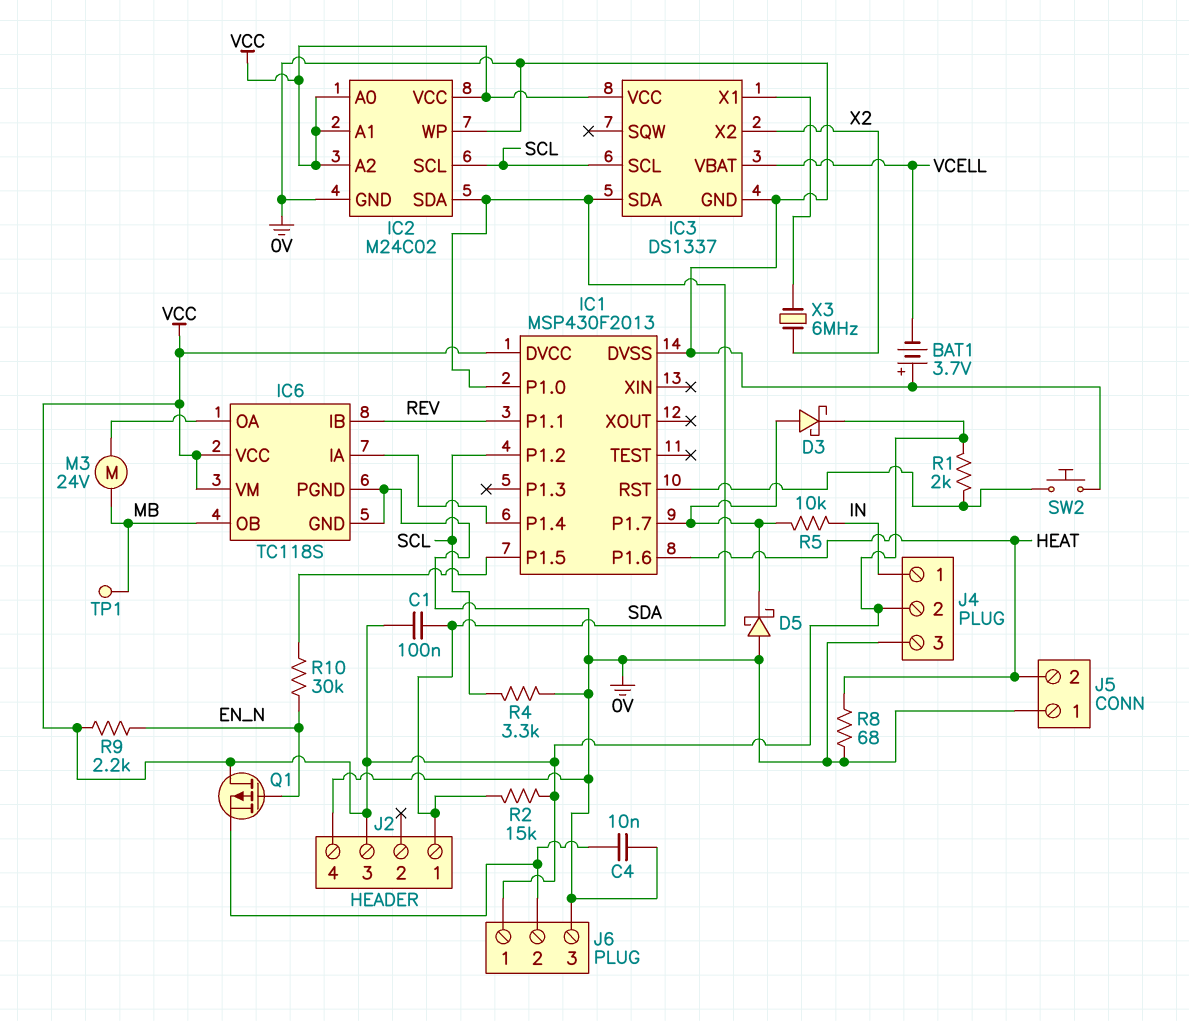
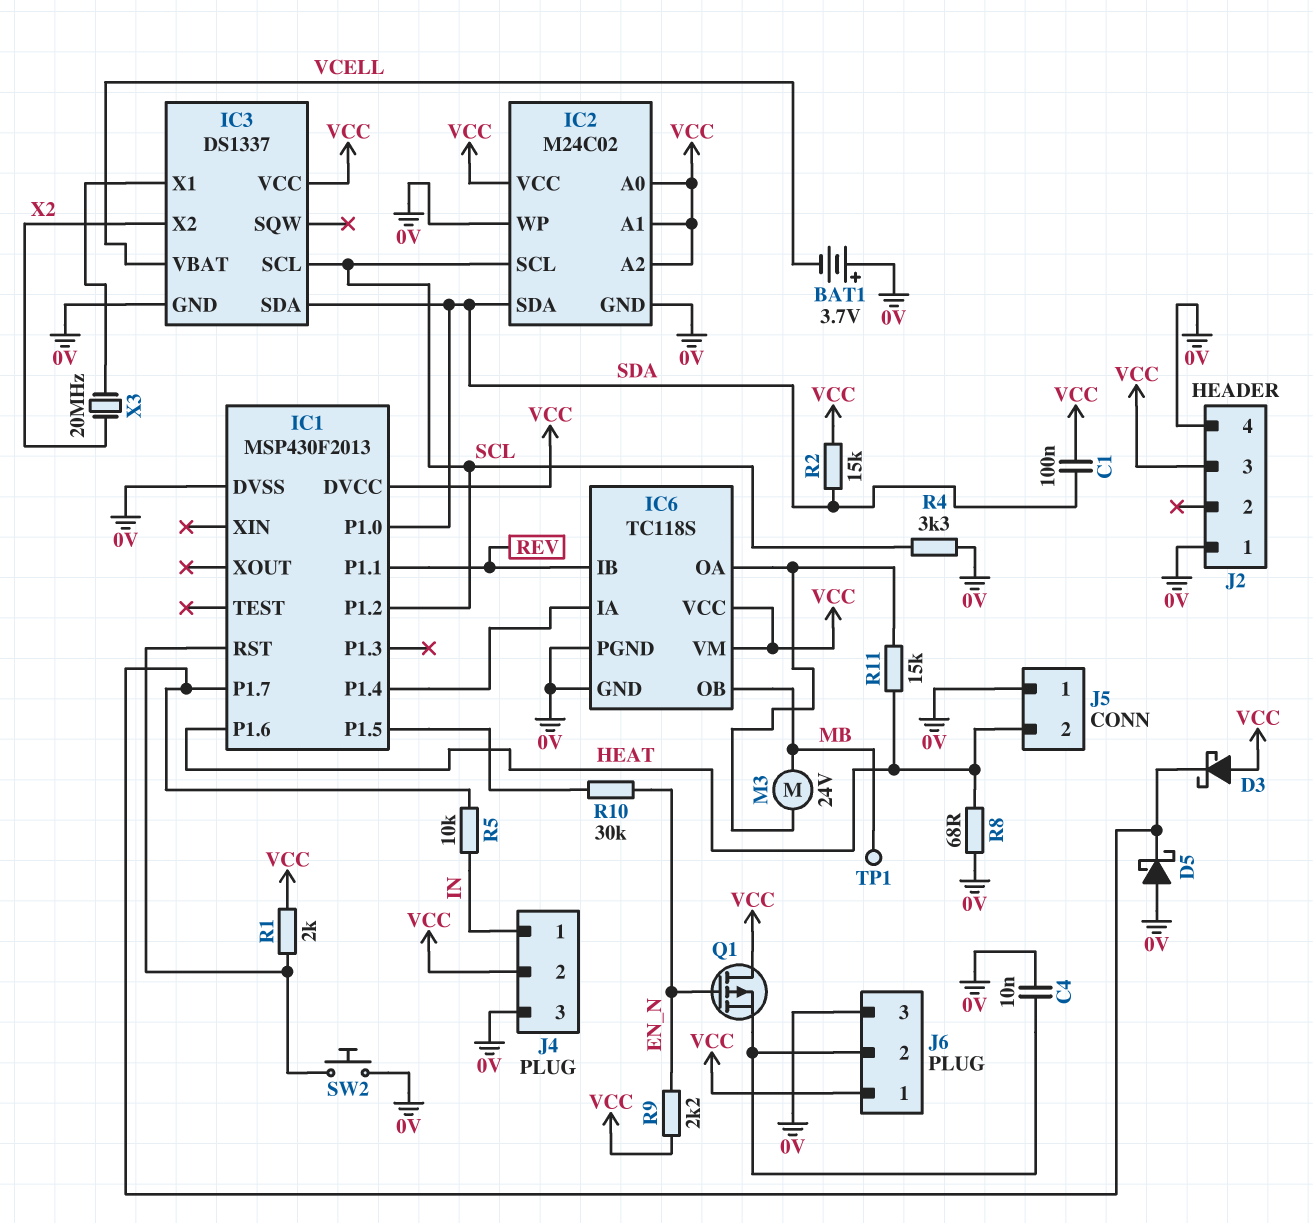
D3: schottky (A IC1/P1.7, K VCC) -> schottky (A VCC, K IC1/P1.7)
J2 pin 1: SDA -> 0V
R11: none -> 15k (HEAT, IC6/OA)
X3: 6MHz (IC3/X1, X2) -> 20MHz (IC3/X1, X2)

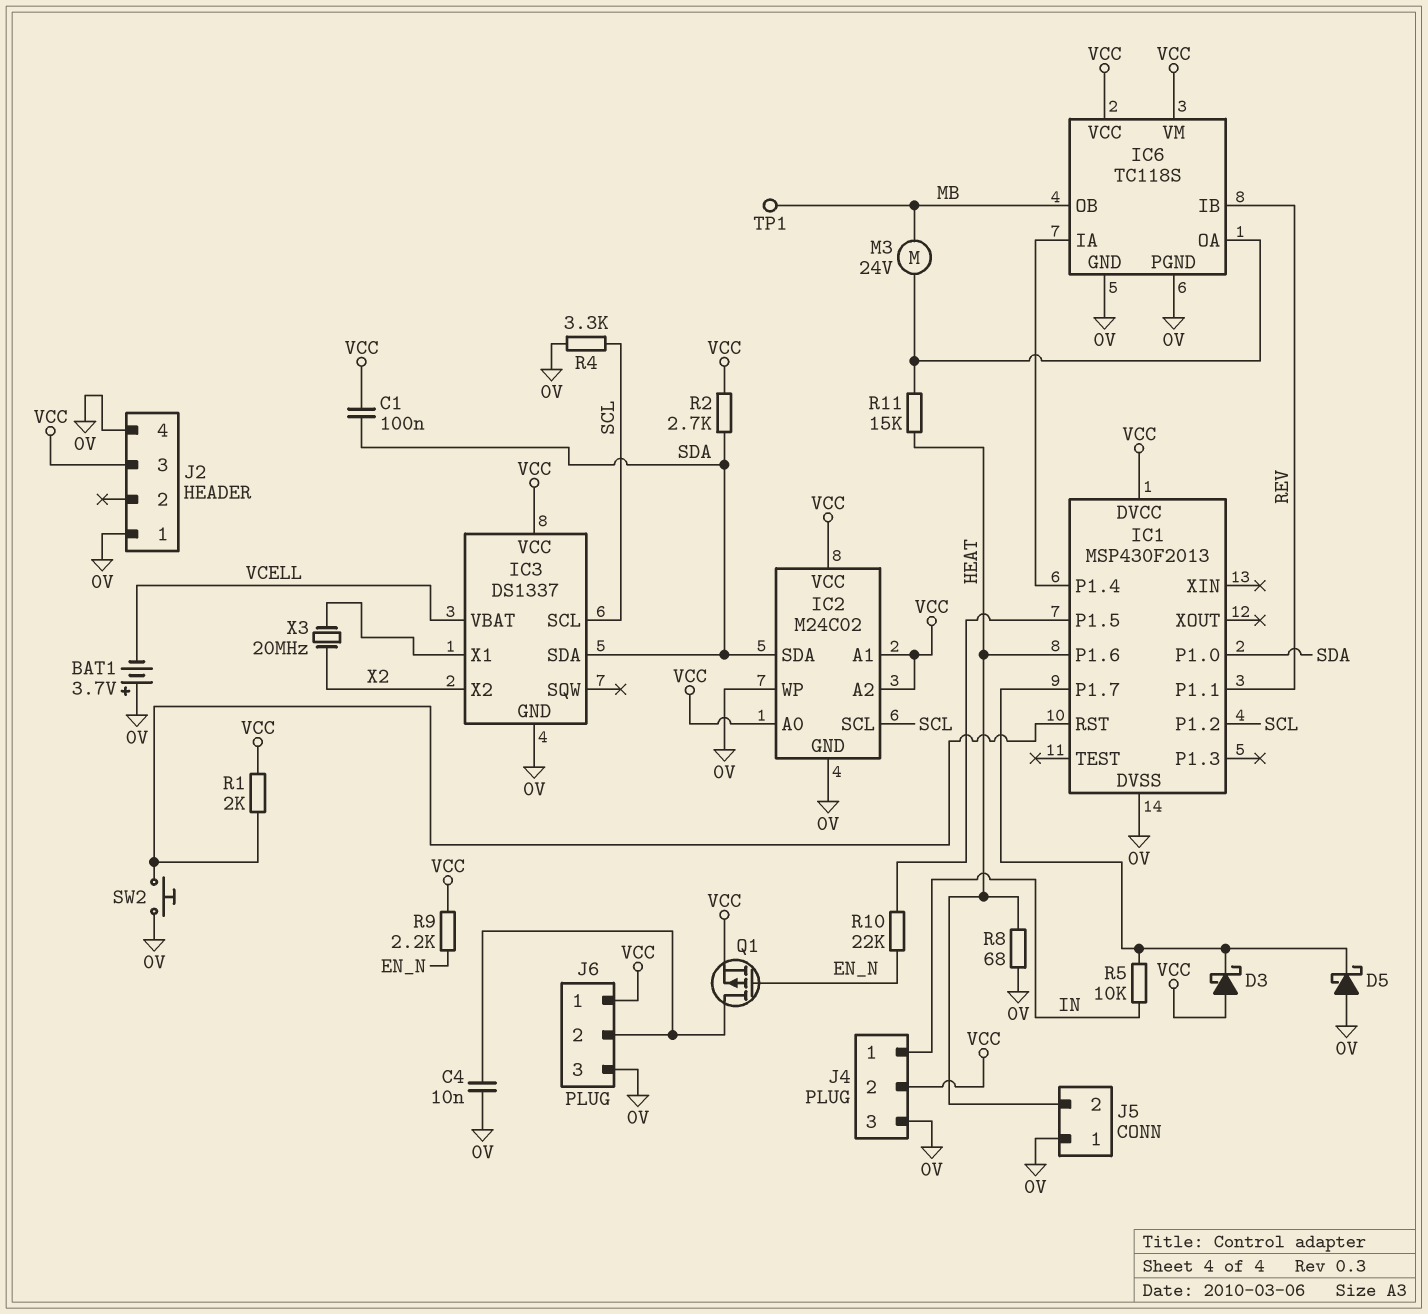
Q1: PMOS (G EN_N, D VCC, S J6/2) -> PMOS (G EN_N, D J6/2, S VCC)
R2: 15k (SDA, VCC) -> 2.7k (SDA, VCC)
R10: 30k (EN_N, IC1/P1.5) -> 22k (EN_N, IC1/P1.5)

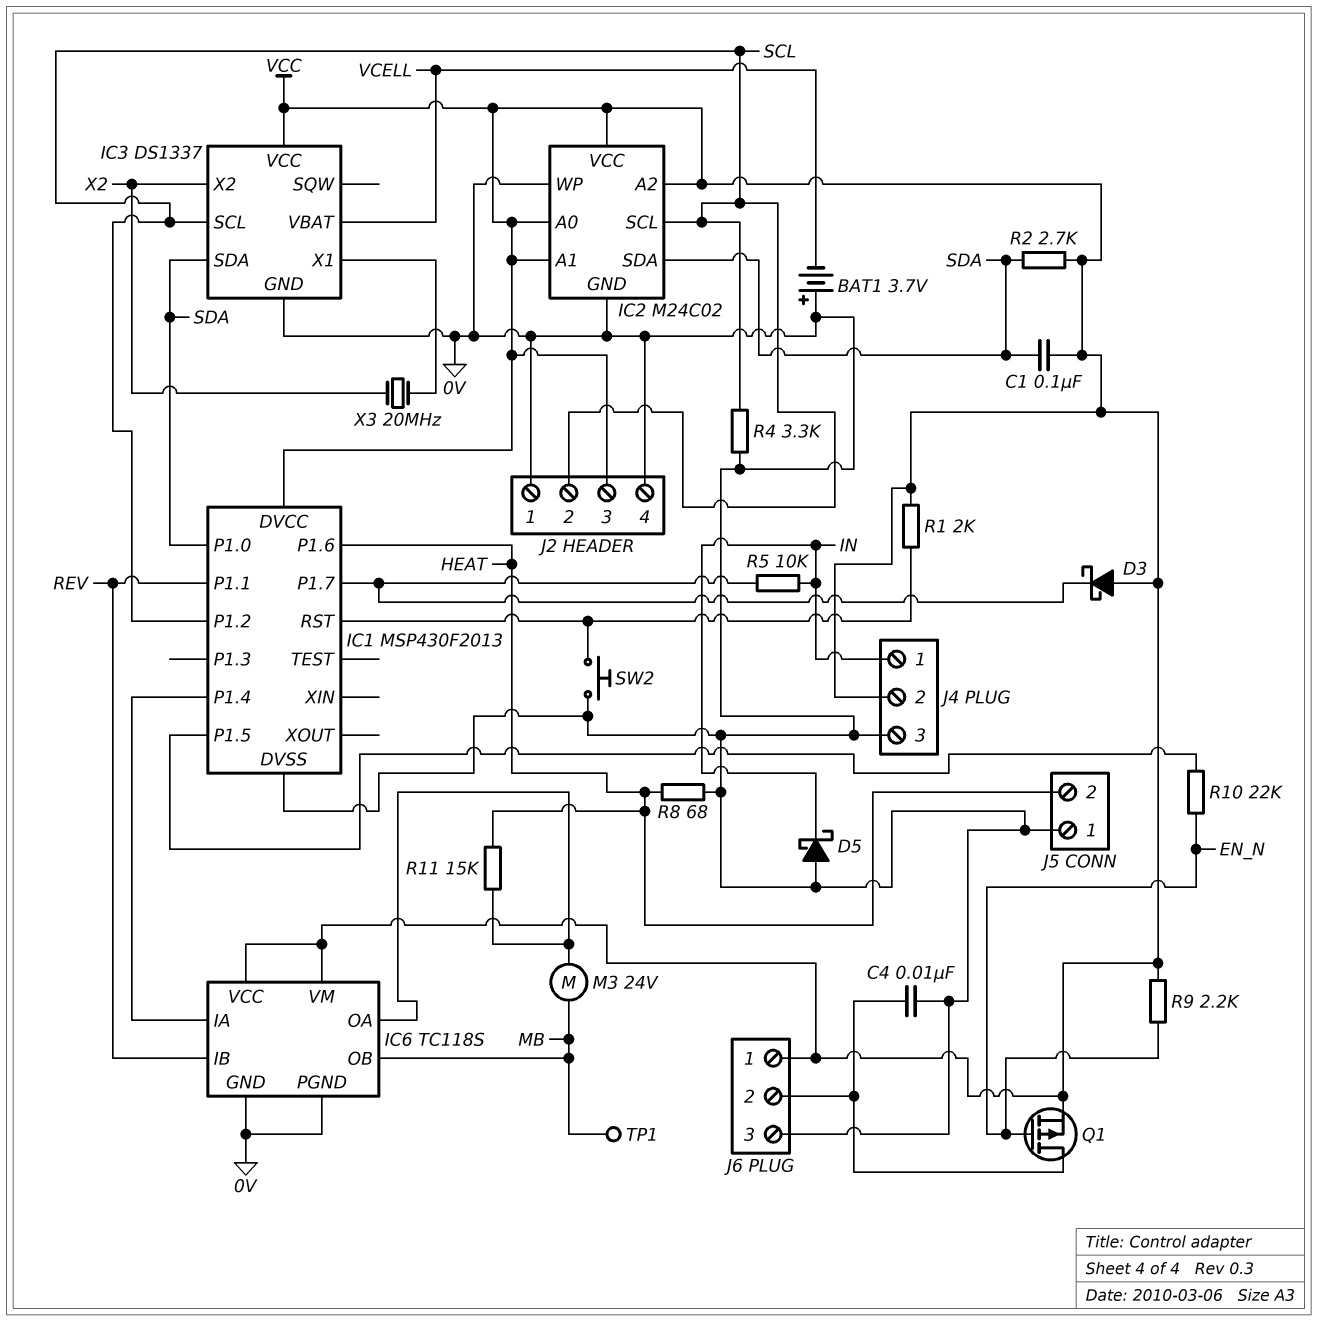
D5: schottky (A 0V, K IC1/P1.7) -> schottky (A 0V, K IN)
J2 pin 2: none -> SCL

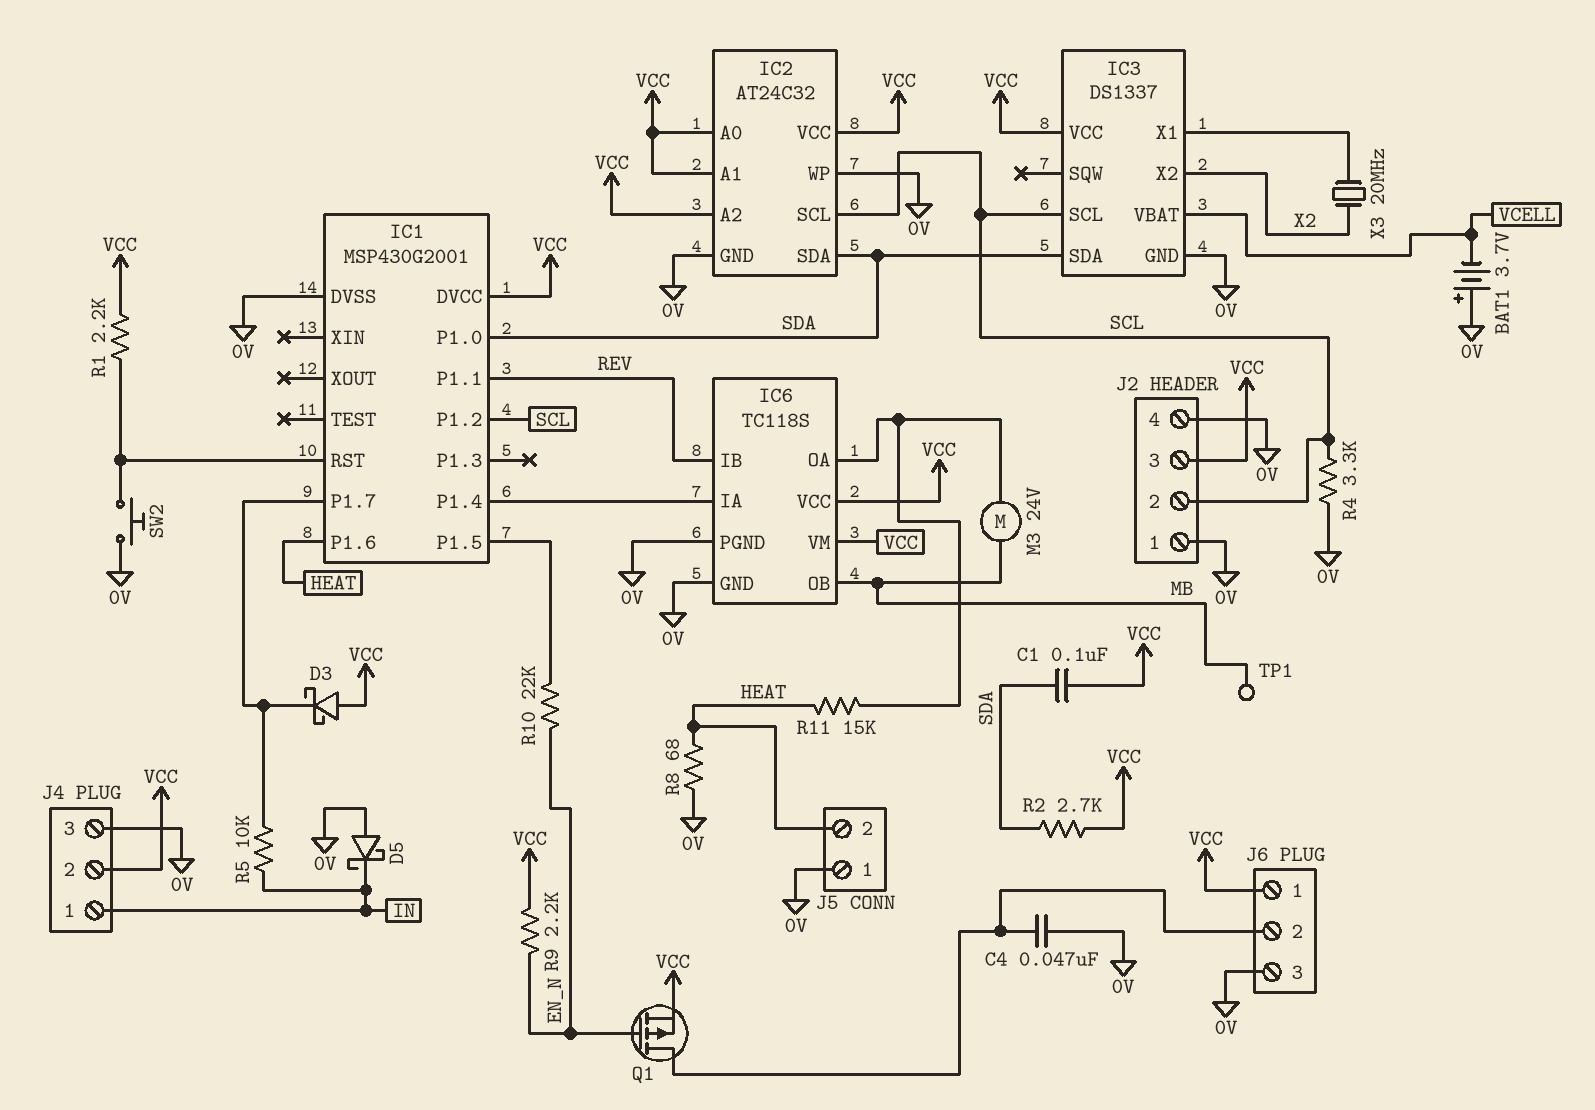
C4: 10nF (0V, J6/2) -> 47nF (0V, J6/2)
IC1: MSP430F2013 -> MSP430G2001
IC2: M24C02 -> AT24C32
R1: 2k (IC1/RST, VCC) -> 2.2k (IC1/RST, VCC)

